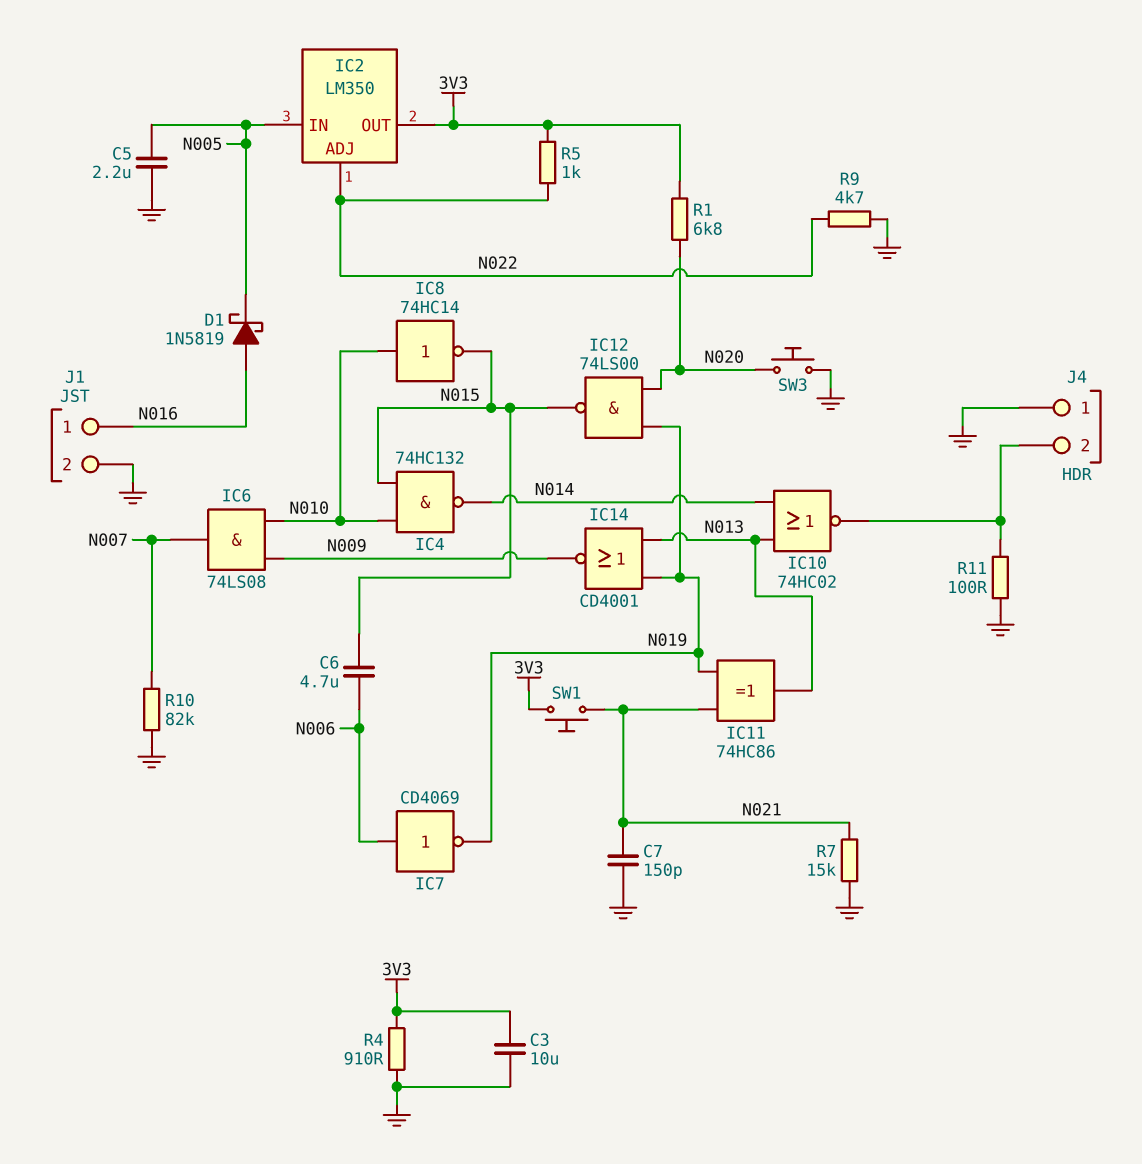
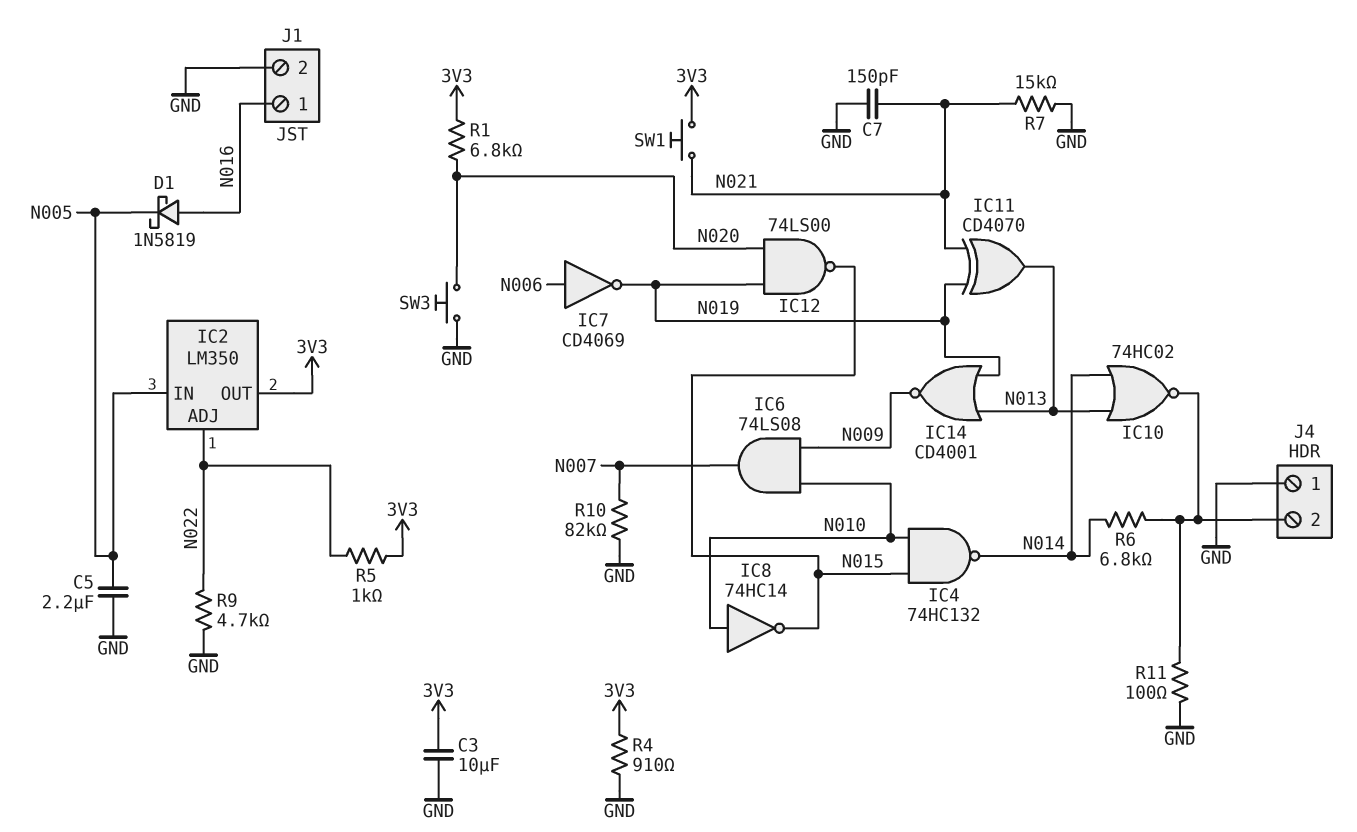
C6: 4.7uF (N006, N015) -> none
IC11: XOR 74HC86 (in N019, in N021, out N013) -> XOR CD4070 (in N019, in N021, out N013)
R6: none -> 6.8k (J4/2, N014)

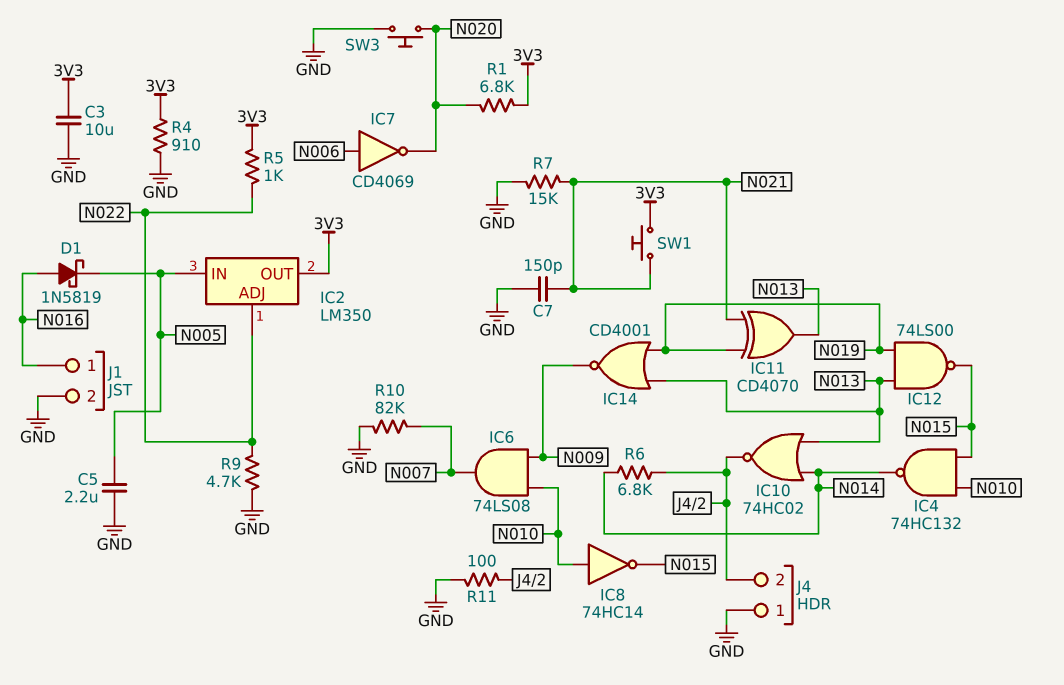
IC7: NOT CD4069 (in N006, out N019) -> NOT CD4069 (in N006, out N020)
IC12: NAND 74LS00 (in N019, in N020, out N015) -> NAND 74LS00 (in N013, in N019, out N015)

